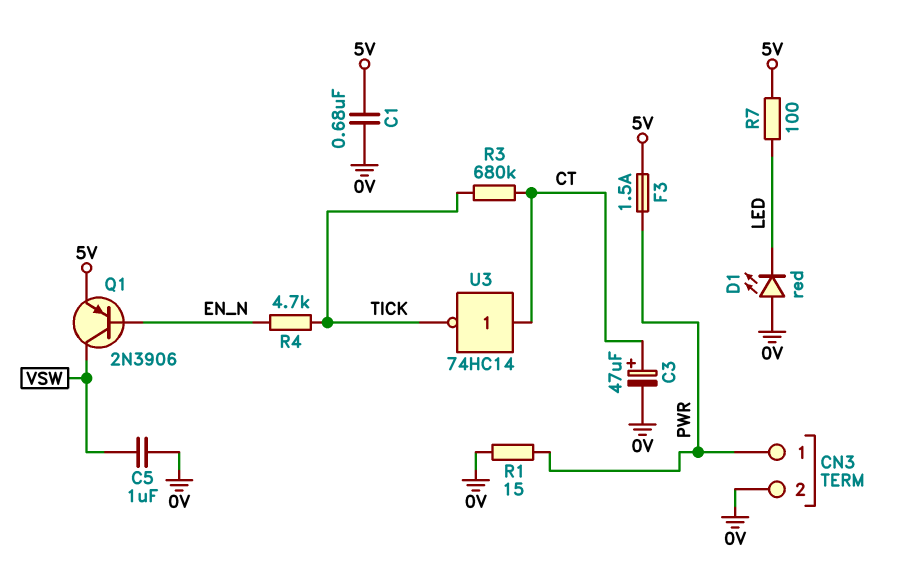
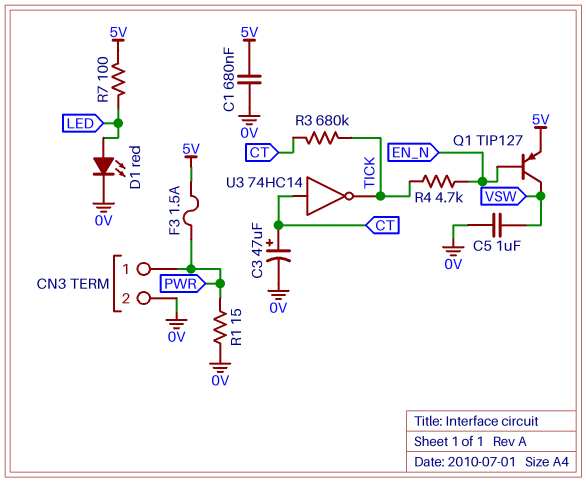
D1: LED red (A 0V, K LED) -> LED red (A LED, K 0V)
Q1: PNP 2N3906 (B EN_N, C VSW, E 5V) -> PNP TIP127 (B EN_N, C VSW, E 5V)

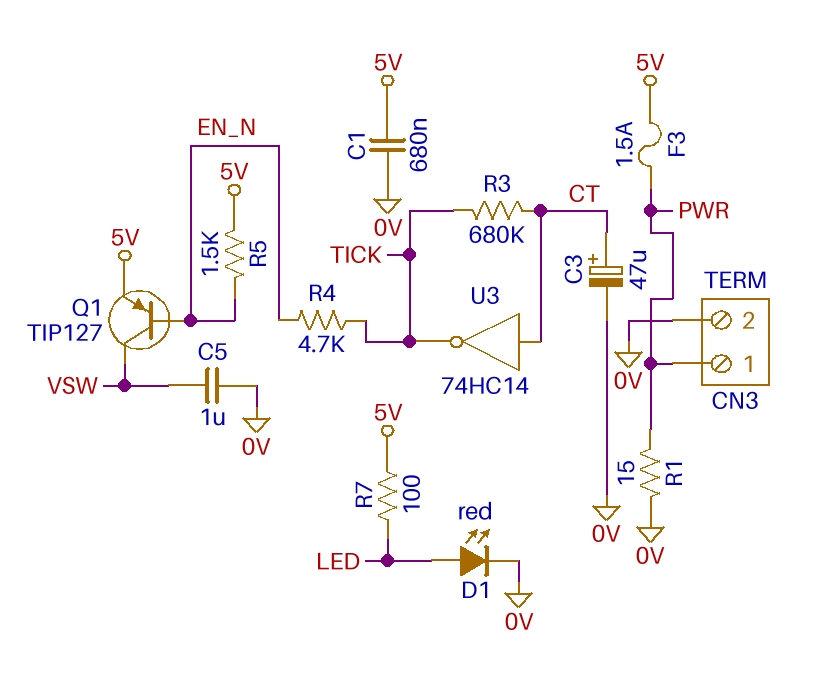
R5: none -> 1.5k (5V, EN_N)

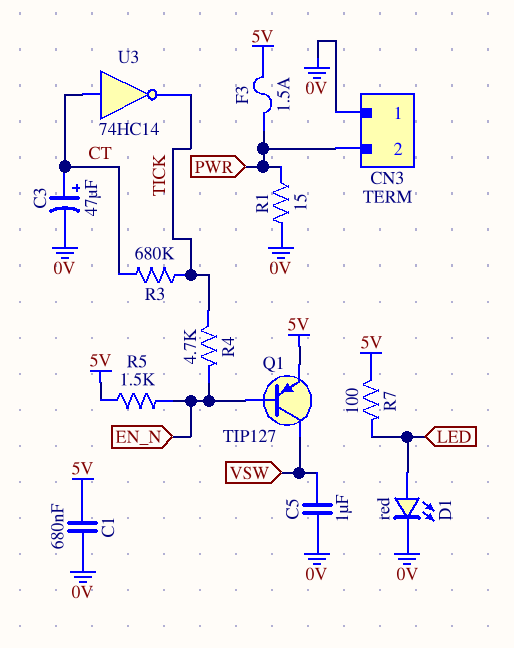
CN3 pin 1: PWR -> 0V
CN3 pin 2: 0V -> PWR

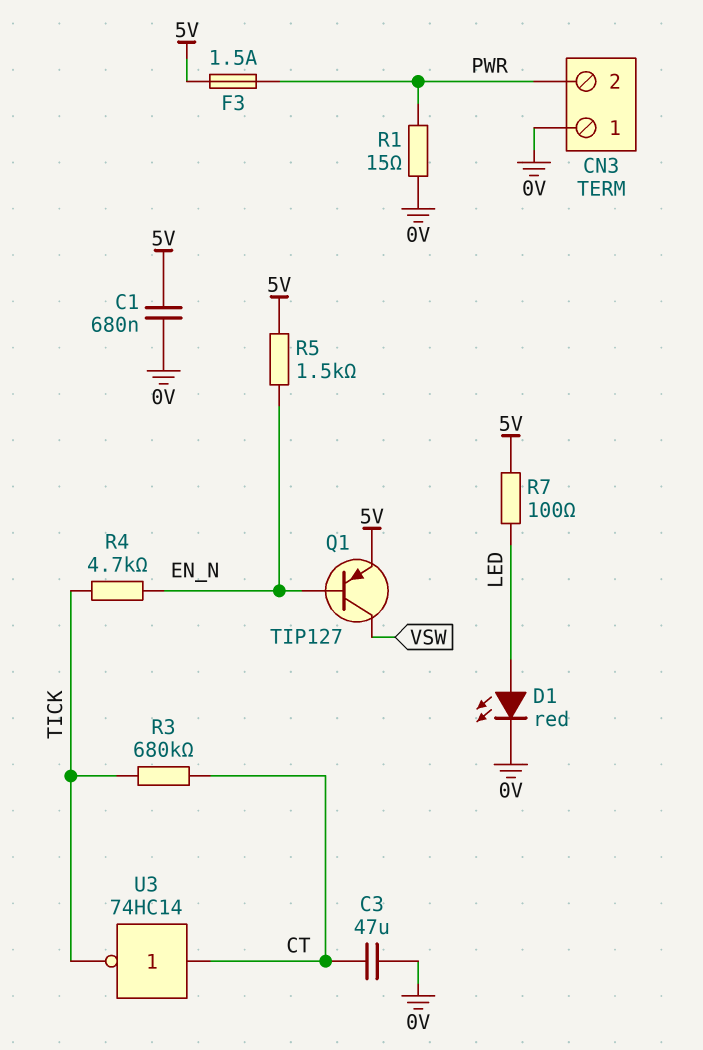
C3: 47uF (plus CT, minus 0V) -> 47uF (0V, CT)
C5: 1uF (0V, VSW) -> none

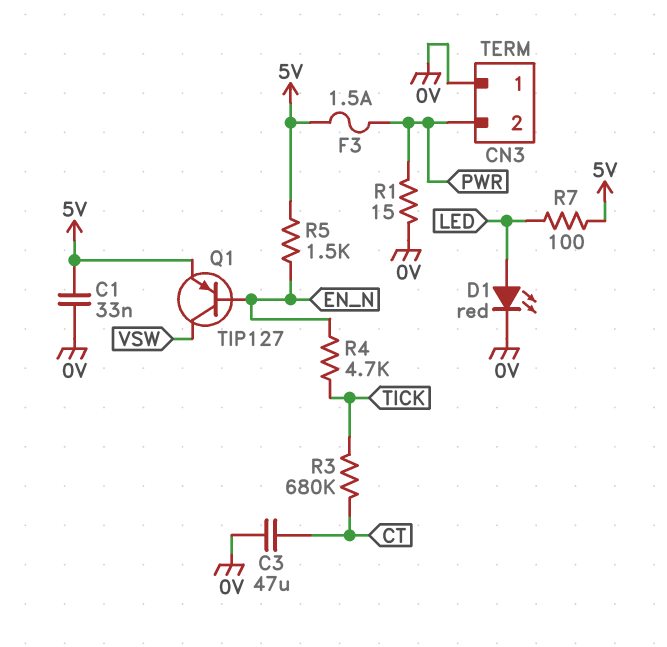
C1: 680nF (0V, 5V) -> 33nF (0V, 5V)
U3: NOT 74HC14 (in CT, out TICK) -> none

